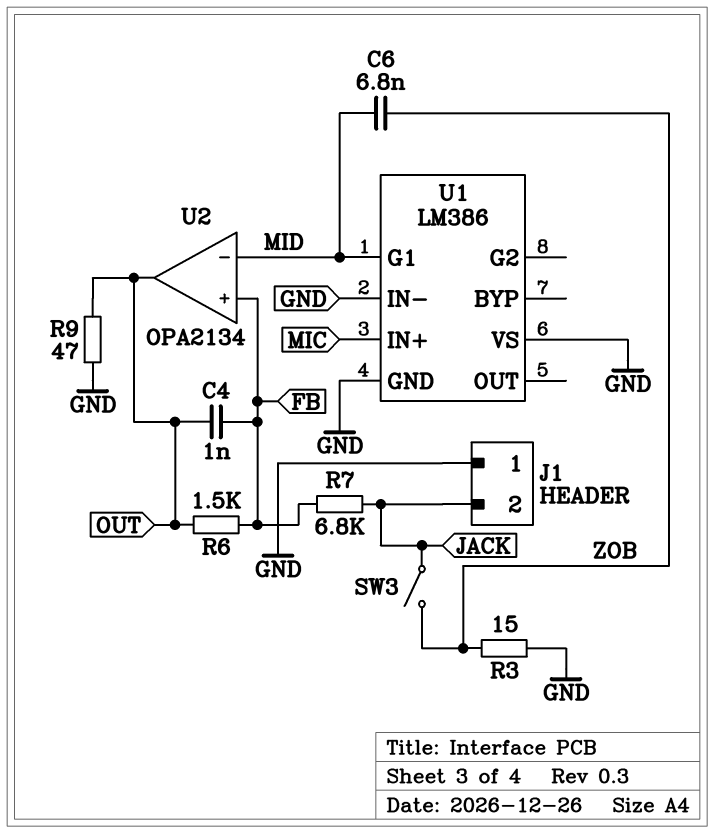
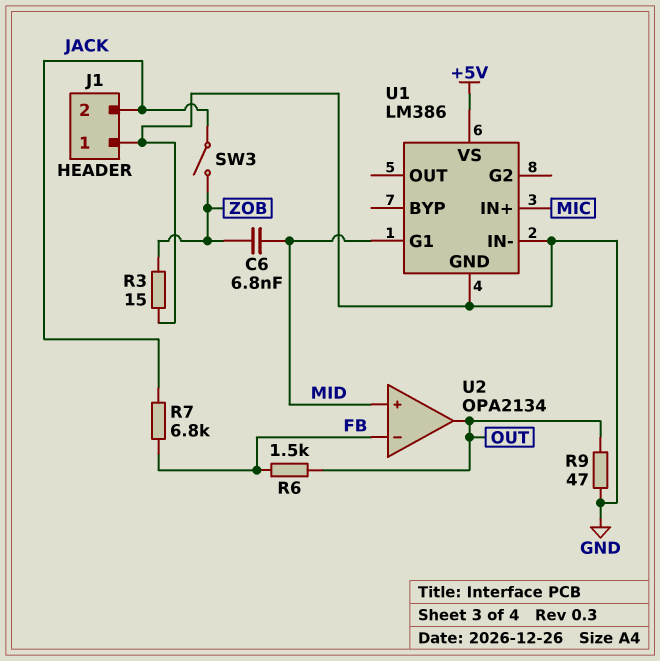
C4: 1nF (FB, OUT) -> none
U1 pin VS: GND -> +5V
U2 pin in+: FB -> MID
U2 pin in-: MID -> FB

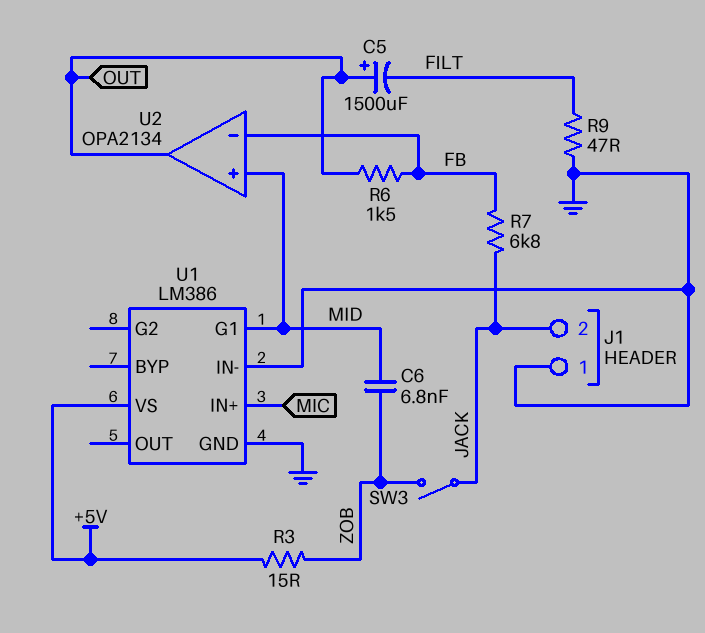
C5: none -> 1500uF (plus OUT, minus FILT)
R3: 15 (GND, ZOB) -> 15 (+5V, ZOB)
R9: 47 (GND, OUT) -> 47 (FILT, GND)

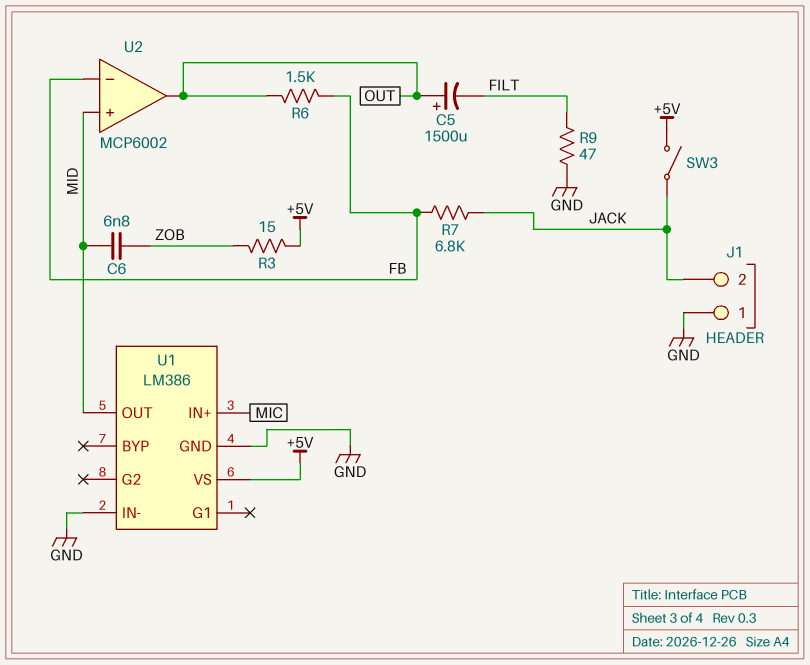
SW3: switch (JACK, ZOB) -> switch (+5V, JACK)
U1 pin G1: MID -> none
U1 pin OUT: none -> MID
U2: OPA2134 -> MCP6002

